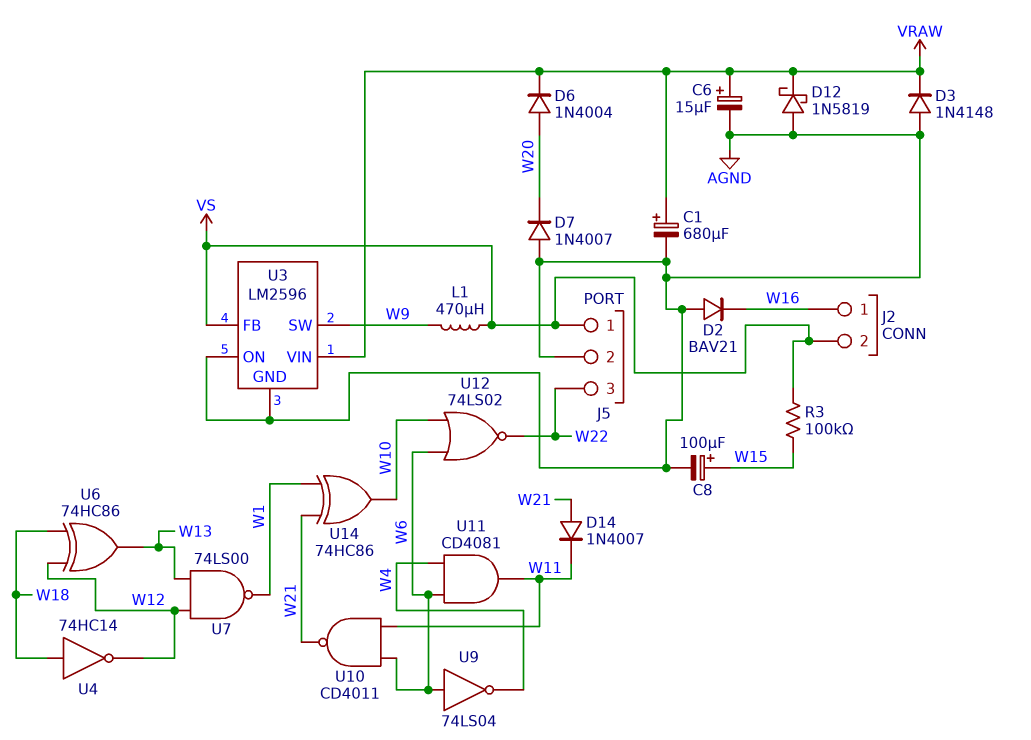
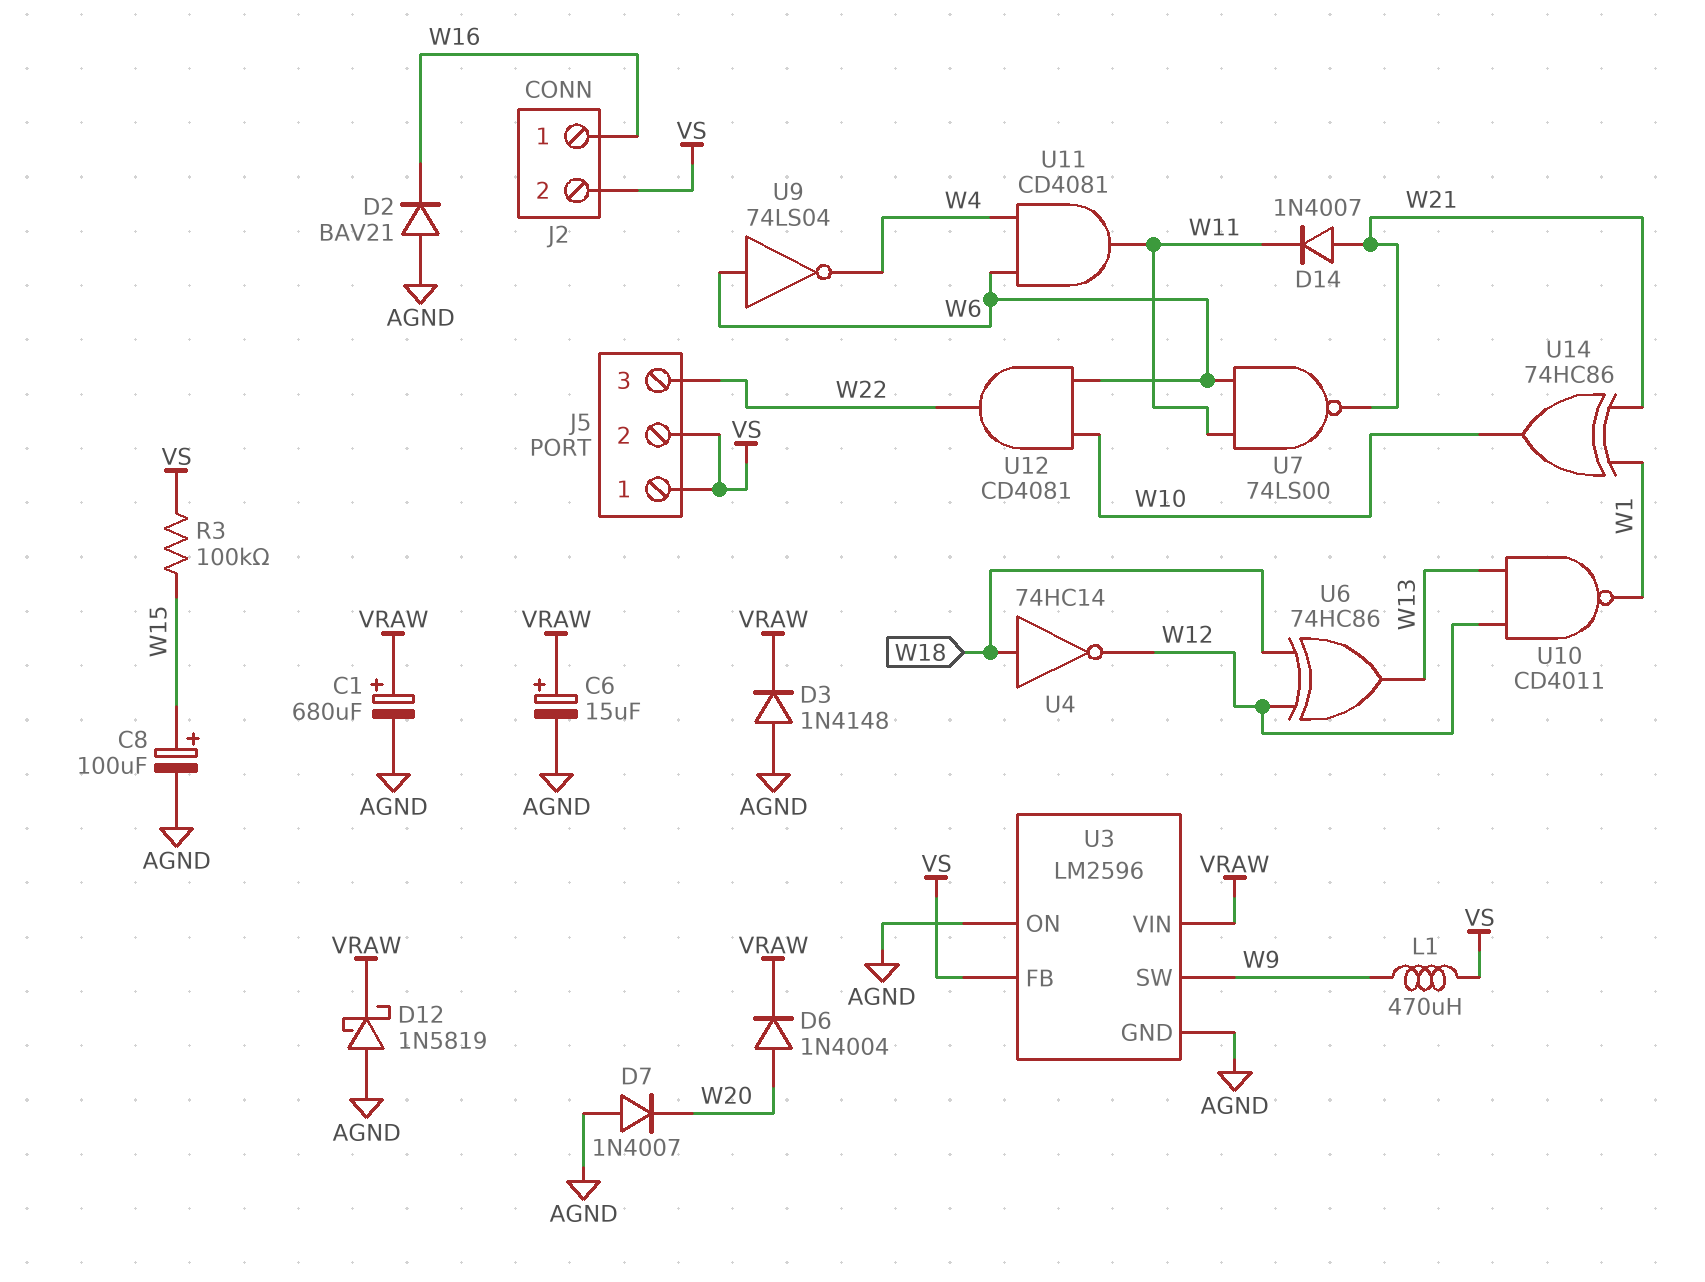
J5 pin 2: AGND -> VS
U7: NAND 74LS00 (in W12, in W13, out W1) -> NAND 74LS00 (in W6, in W11, out W21)
U10: NAND CD4011 (in W6, in W11, out W21) -> NAND CD4011 (in W12, in W13, out W1)
U12: NOR 74LS02 (in W6, in W10, out W22) -> AND CD4081 (in W6, in W10, out W22)

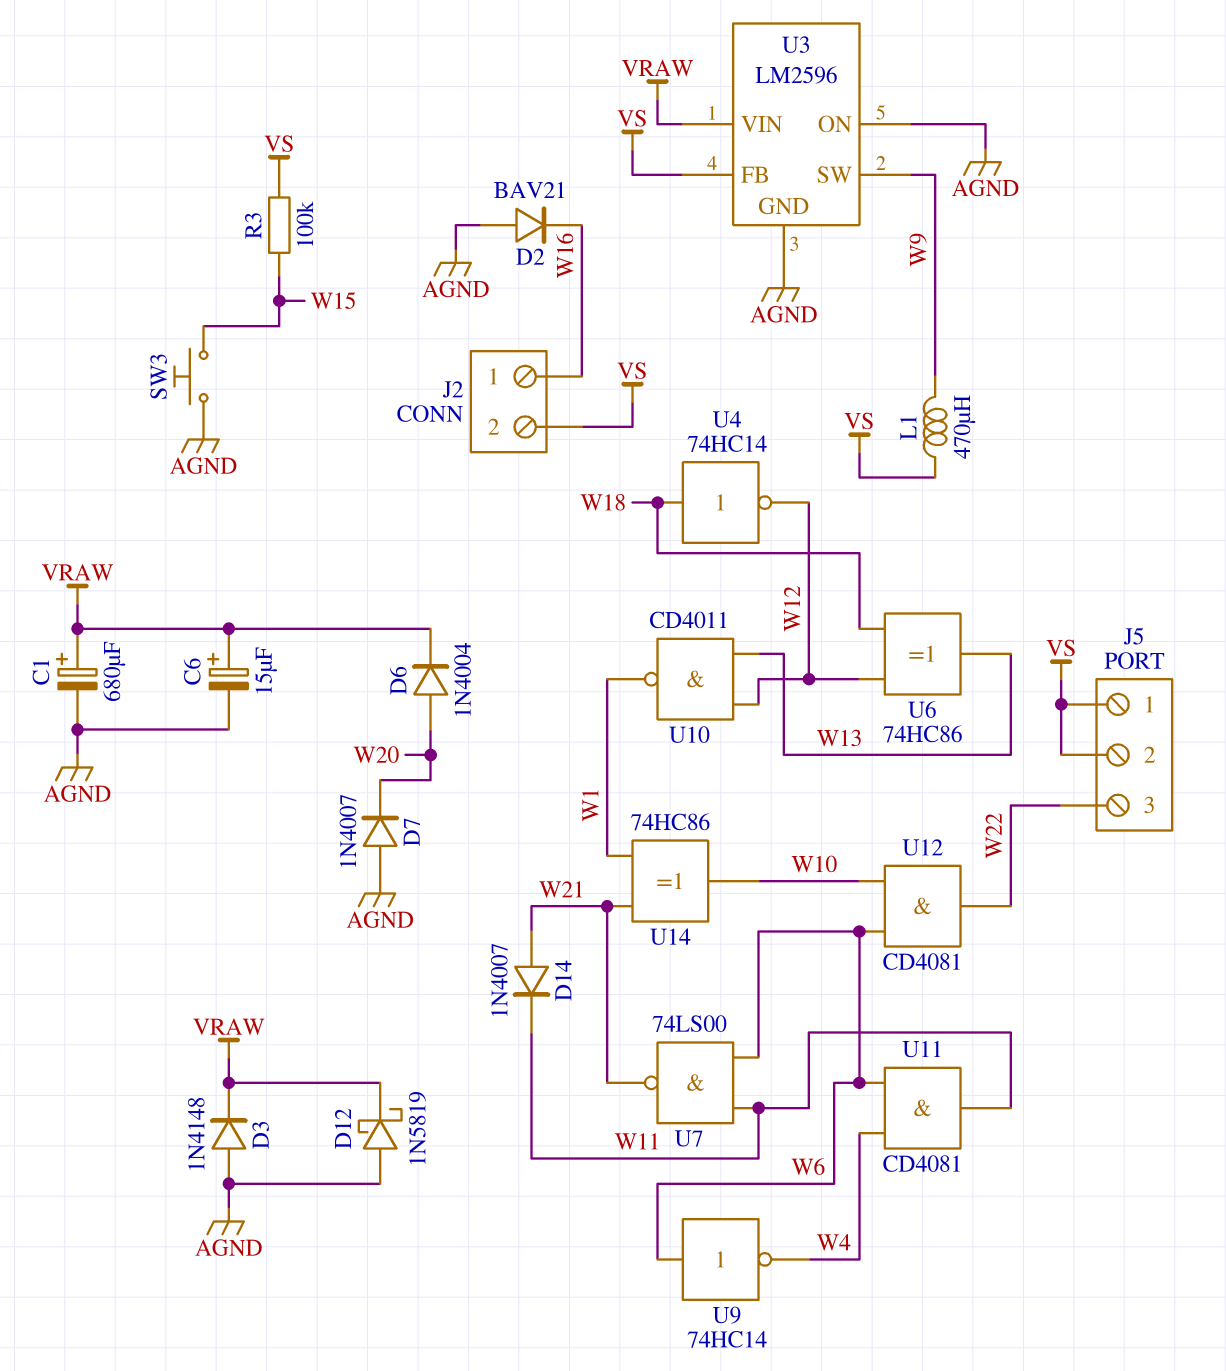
C8: 100uF (plus W15, minus AGND) -> none
SW3: none -> button (AGND, W15)
U9: NOT 74LS04 (in W6, out W4) -> NOT 74HC14 (in W6, out W4)

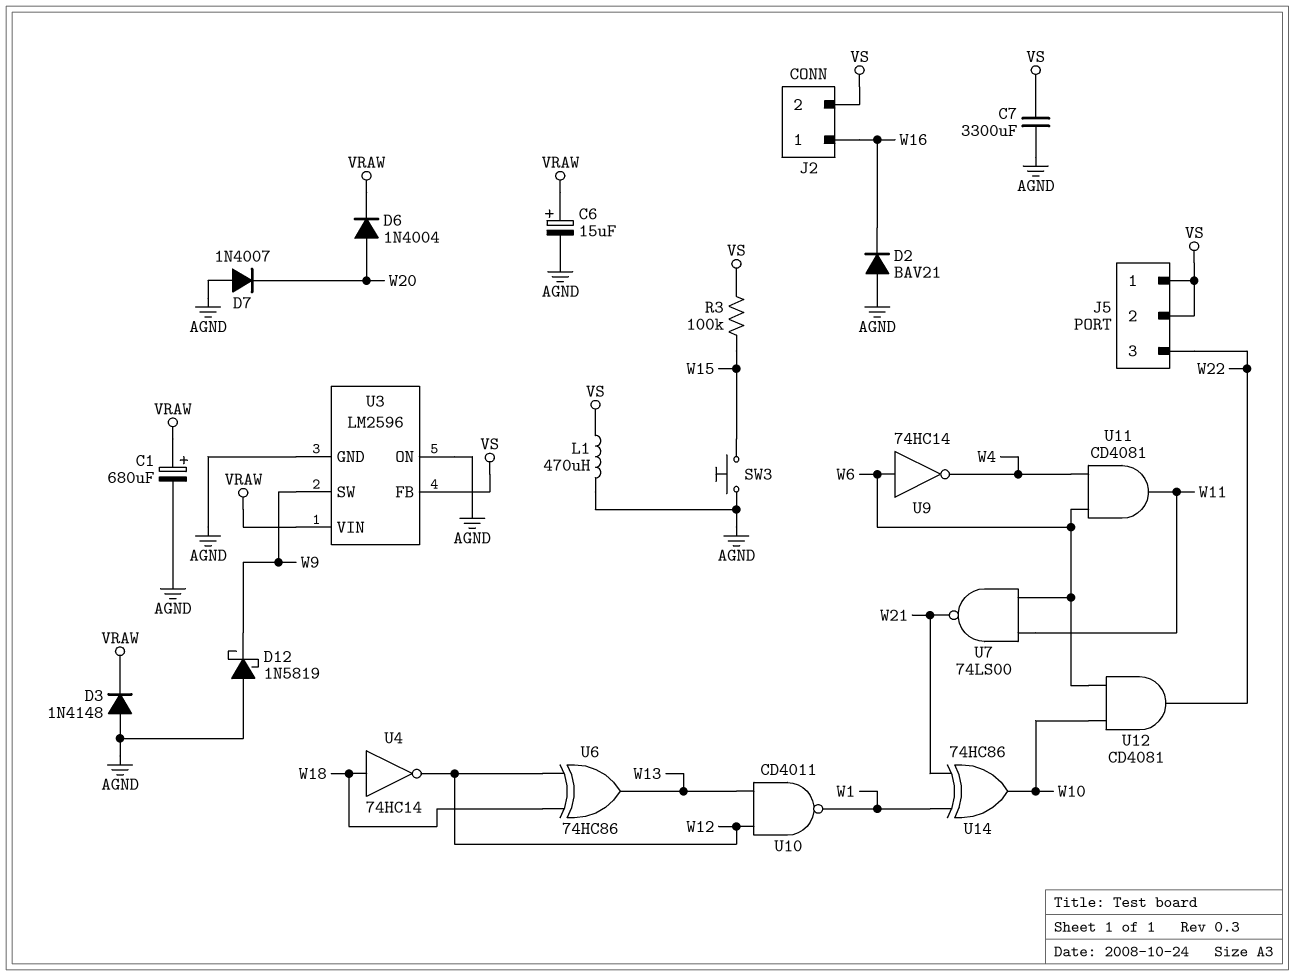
C7: none -> 3300uF (AGND, VS)
D12: schottky 1N5819 (A AGND, K VRAW) -> schottky 1N5819 (A AGND, K W9)
D14: diode 1N4007 (A W21, K W11) -> none
L1: 470uH (VS, W9) -> 470uH (AGND, VS)

